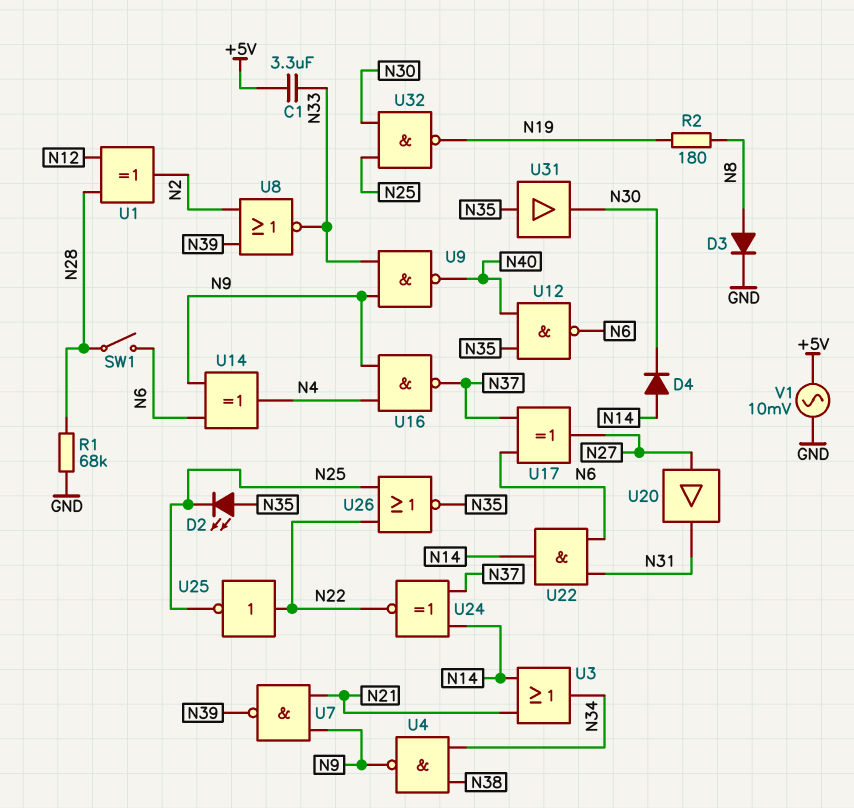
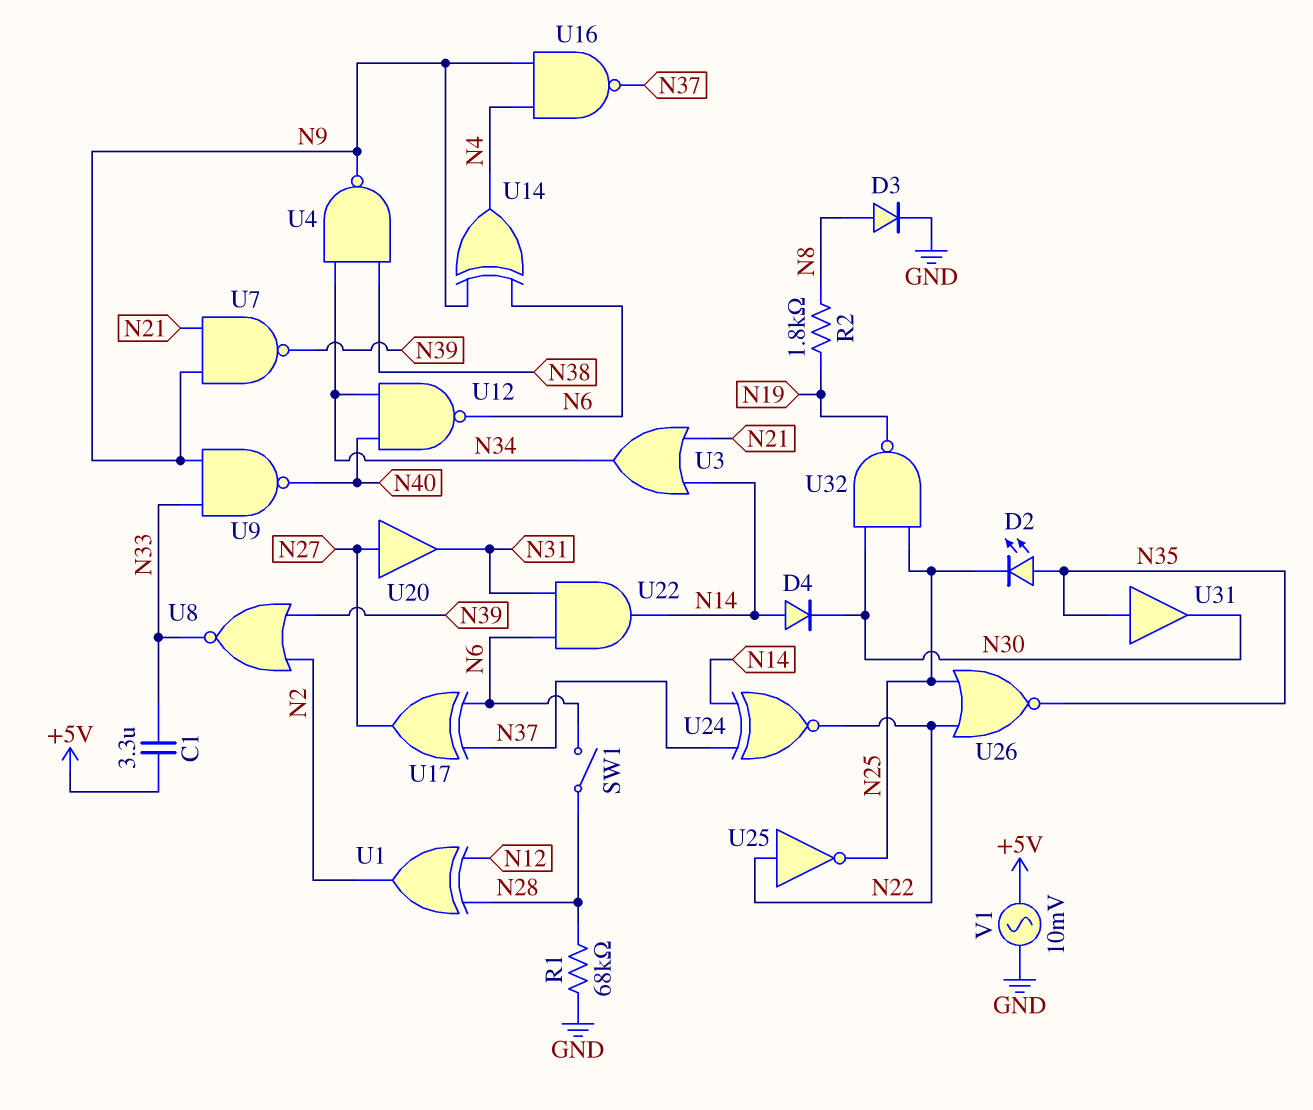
R2: 180 (N8, N19) -> 1.8k (N8, N19)
U12: NAND (in N35, in N40, out N6) -> NAND (in N34, in N40, out N6)

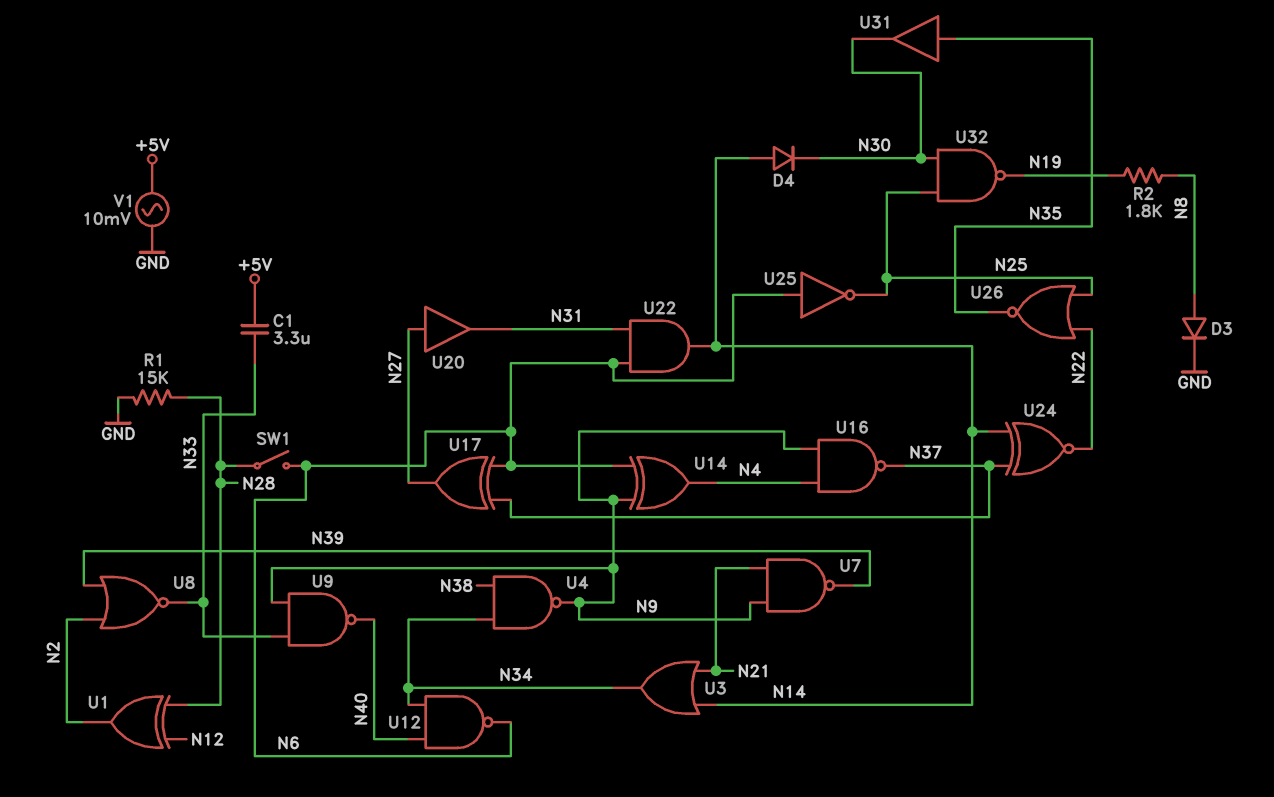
D2: LED (A N35, K N25) -> none
R1: 68k (GND, N28) -> 15k (GND, N28)
U25: NOT (in N22, out N25) -> NOT (in N6, out N25)

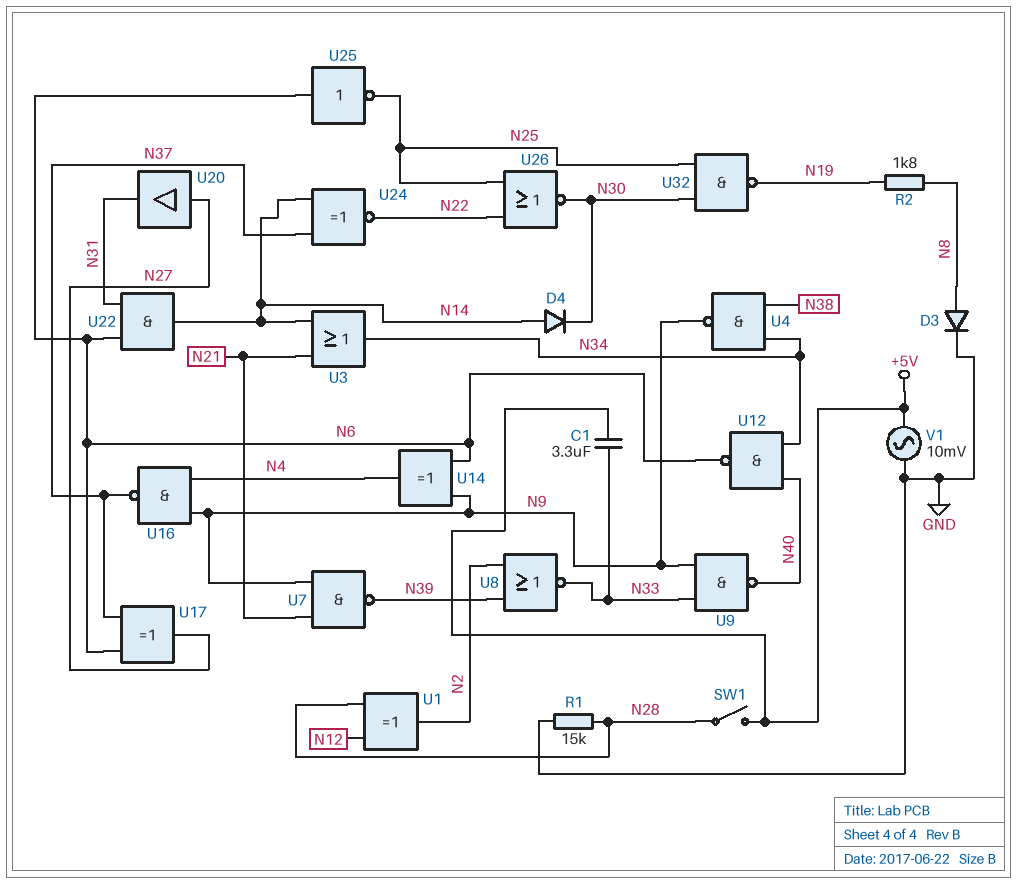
SW1: switch (N6, N28) -> switch (+5V, N28)
U26: NOR (in N22, in N25, out N35) -> NOR (in N22, in N25, out N30)
U31: buffer (in N35, out N30) -> none

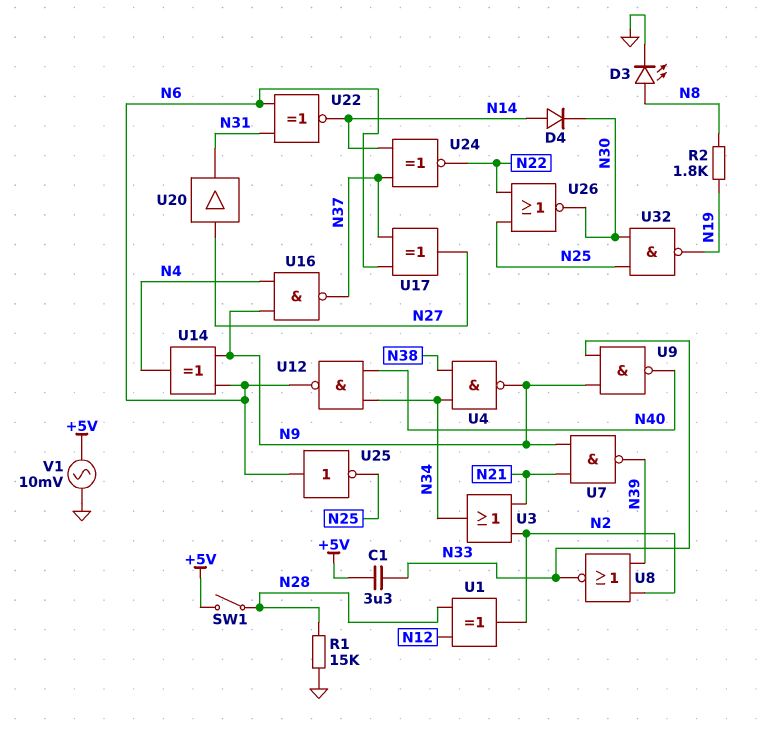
D3: diode (A N8, K GND) -> LED (A N8, K GND)
U3: OR (in N14, in N21, out N34) -> OR (in N2, in N21, out N34)
U22: AND (in N6, in N31, out N14) -> XNOR (in N6, in N31, out N14)

